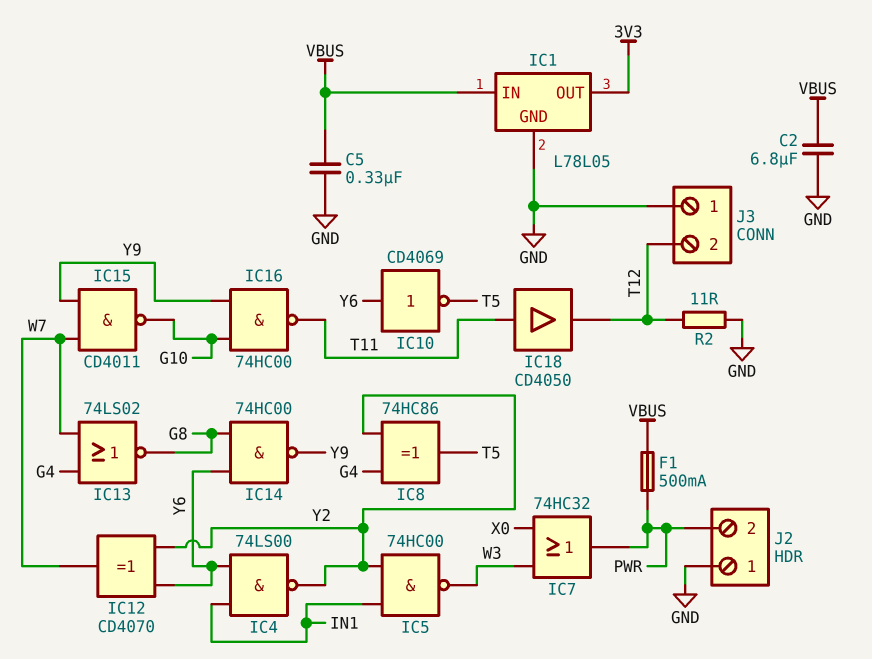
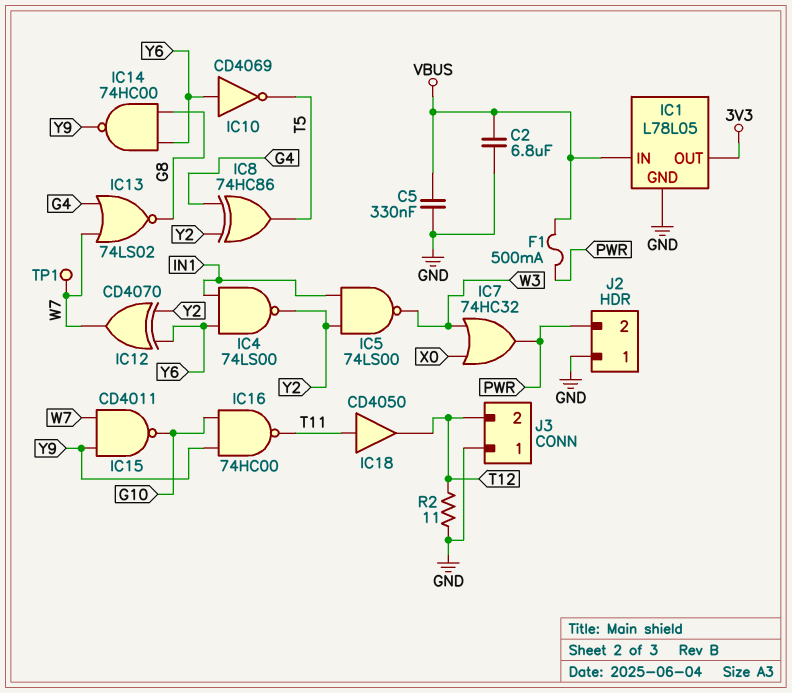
IC5: NAND 74HC00 (in IN1, in Y2, out W3) -> NAND 74LS00 (in IN1, in Y2, out W3)
TP1: none -> test point (W7)

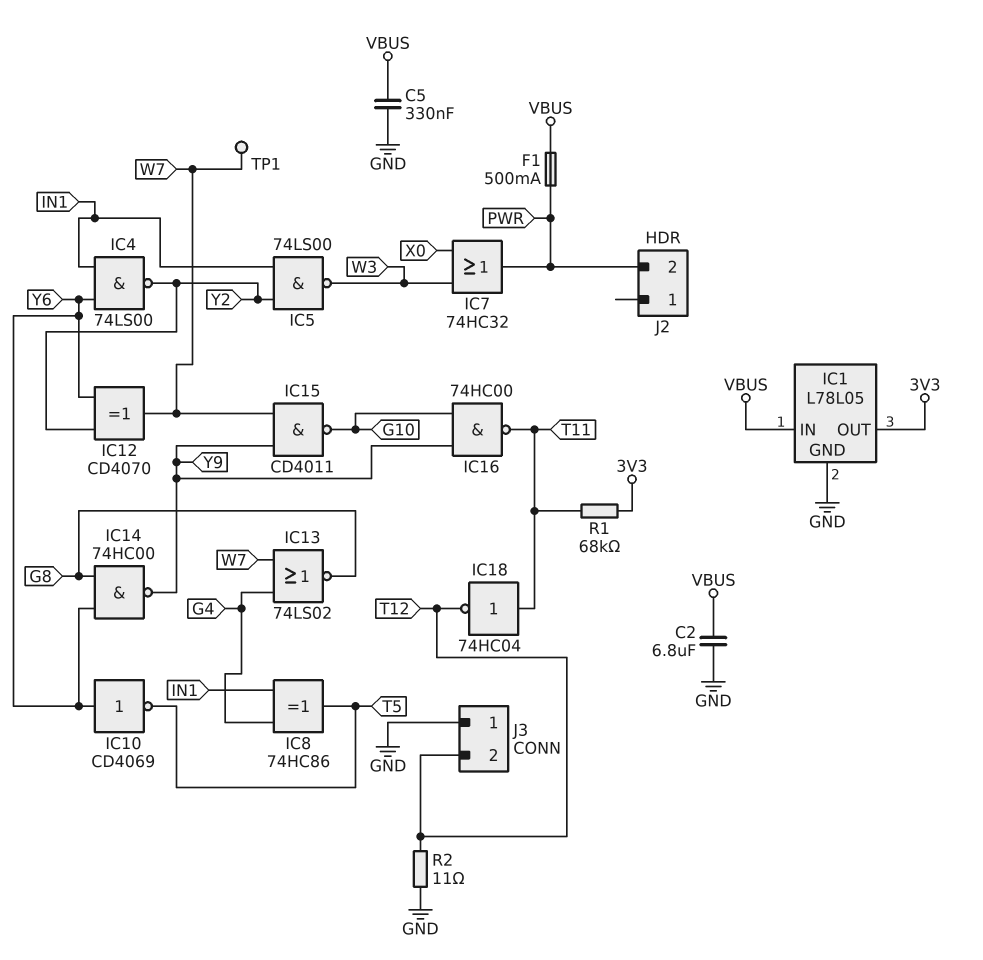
IC8: XOR 74HC86 (in G4, in Y2, out T5) -> XOR 74HC86 (in G4, in IN1, out T5)
IC18: buffer CD4050 (in T11, out T12) -> NOT 74HC04 (in T11, out T12)
J2 pin 1: GND -> none
R1: none -> 68k (3V3, T11)

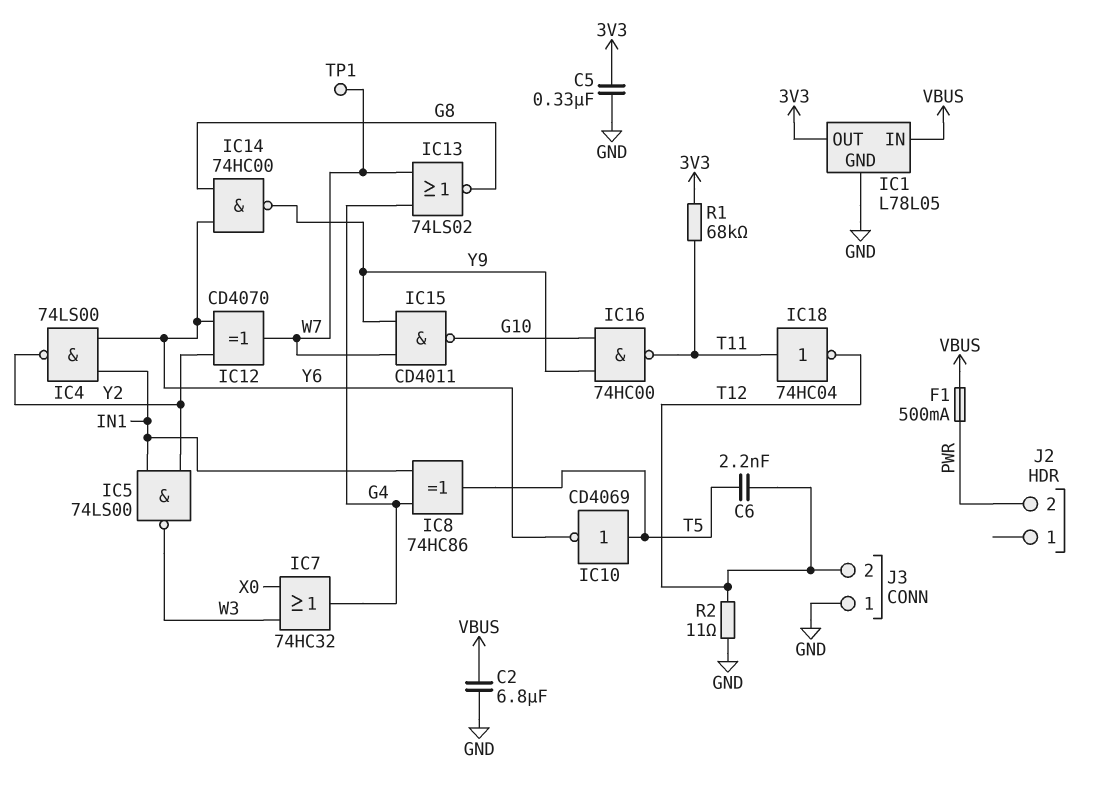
C5: 330nF (GND, VBUS) -> 330nF (3V3, GND)
C6: none -> 2.2nF (T5, T12)
IC7: OR 74HC32 (in W3, in X0, out PWR) -> OR 74HC32 (in W3, in X0, out G4)
IC10: NOT CD4069 (in Y6, out T5) -> NOT CD4069 (in T5, out Y6)

